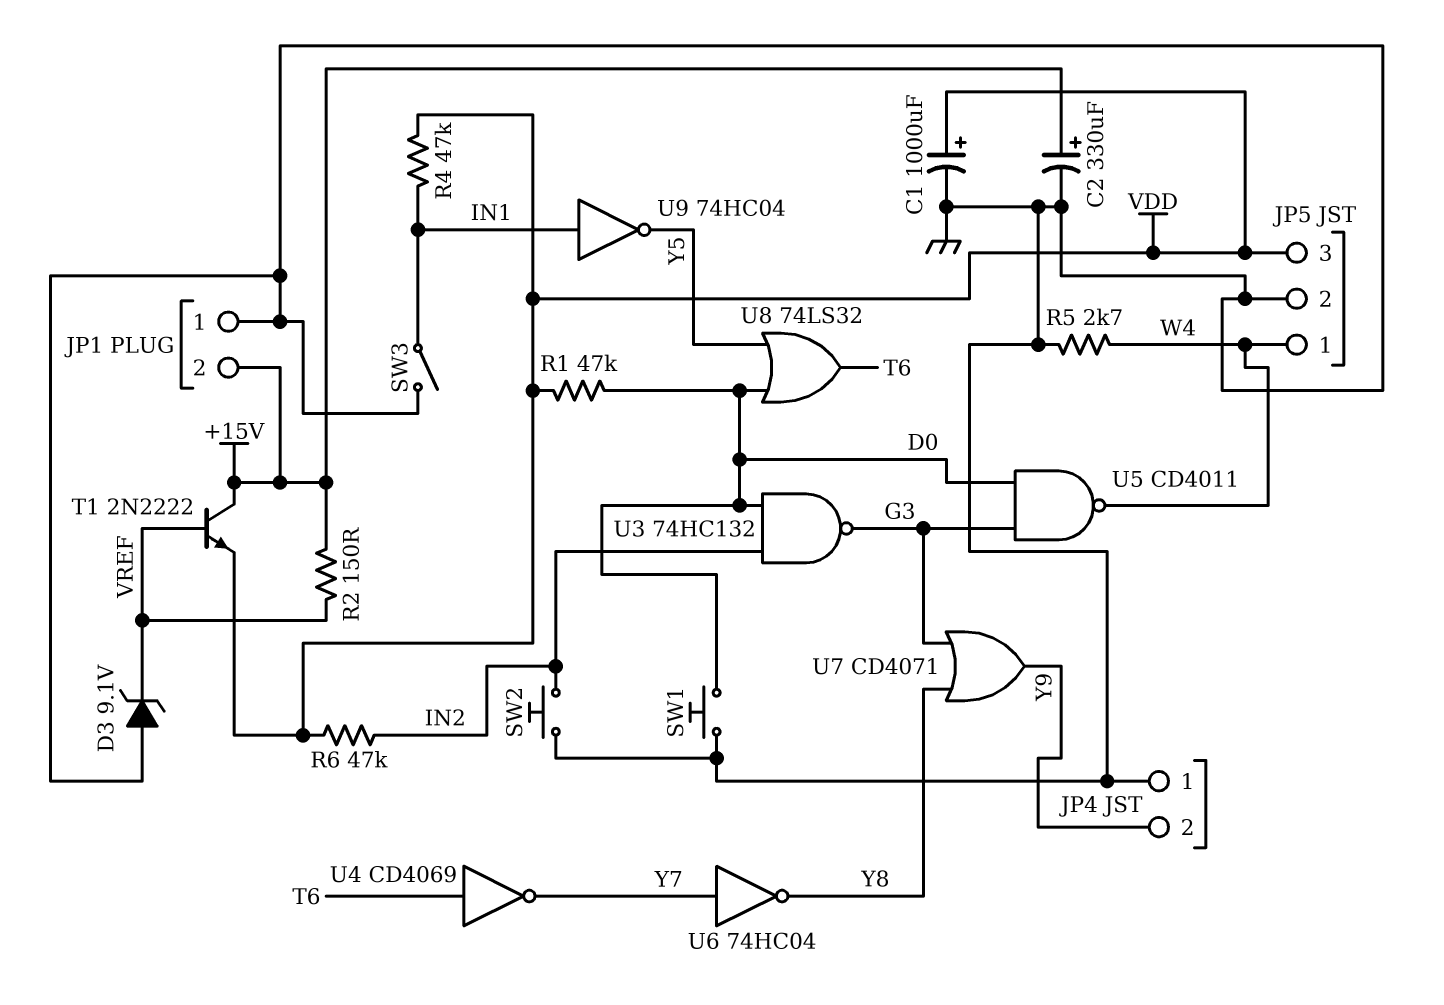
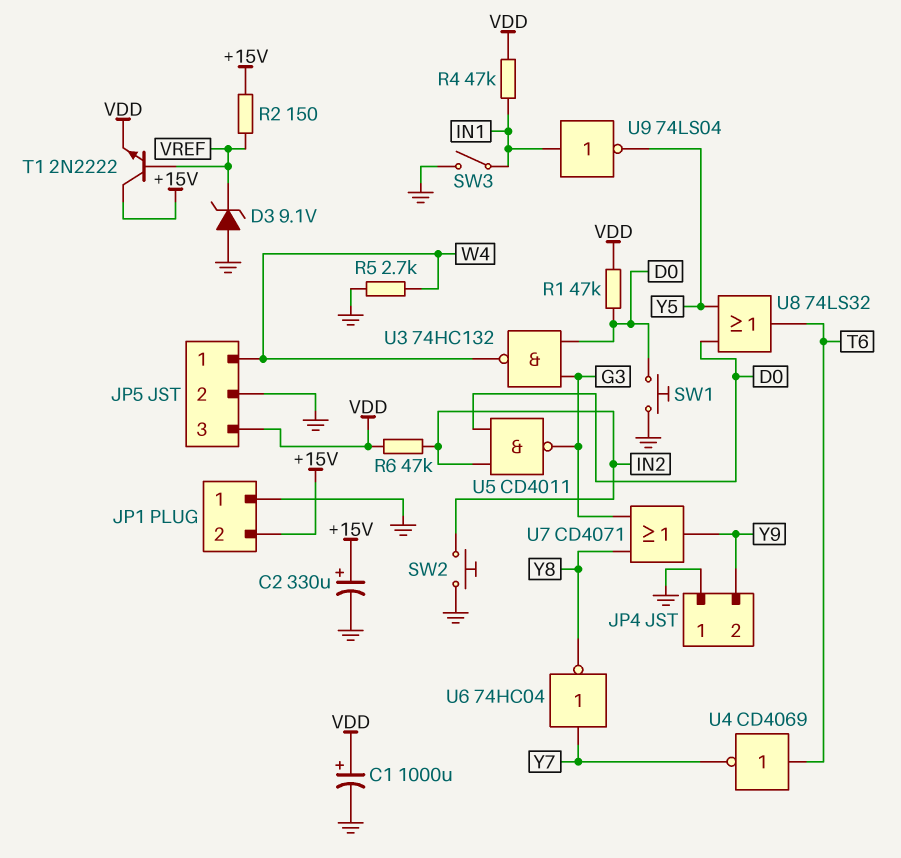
U3: NAND 74HC132 (in D0, in IN2, out G3) -> NAND 74HC132 (in D0, in G3, out W4)
U5: NAND CD4011 (in D0, in G3, out W4) -> NAND CD4011 (in D0, in IN2, out G3)
U9: NOT 74HC04 (in IN1, out Y5) -> NOT 74LS04 (in IN1, out Y5)

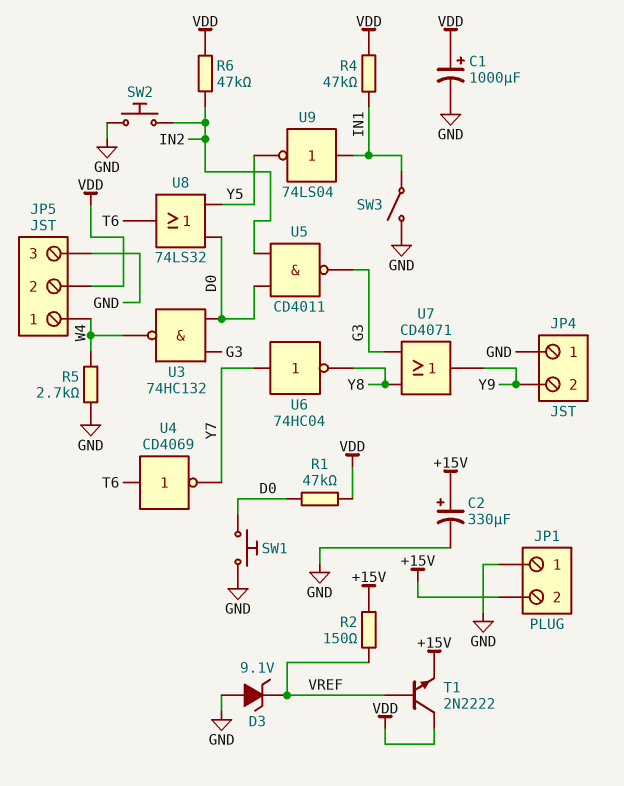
JP5 pin 2: GND -> VDD
JP5 pin 3: VDD -> GND
T1: NPN 2N2222 (B VREF, C +15V, E VDD) -> NPN 2N2222 (B VREF, C VDD, E +15V)

